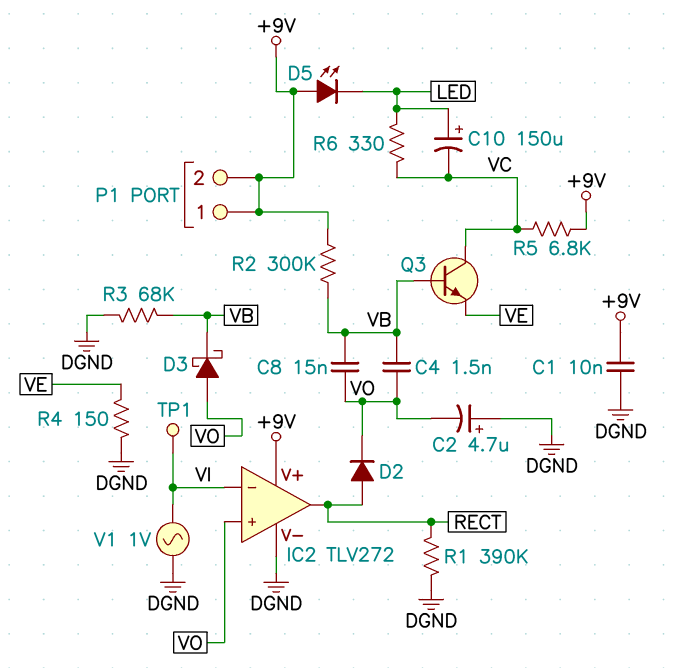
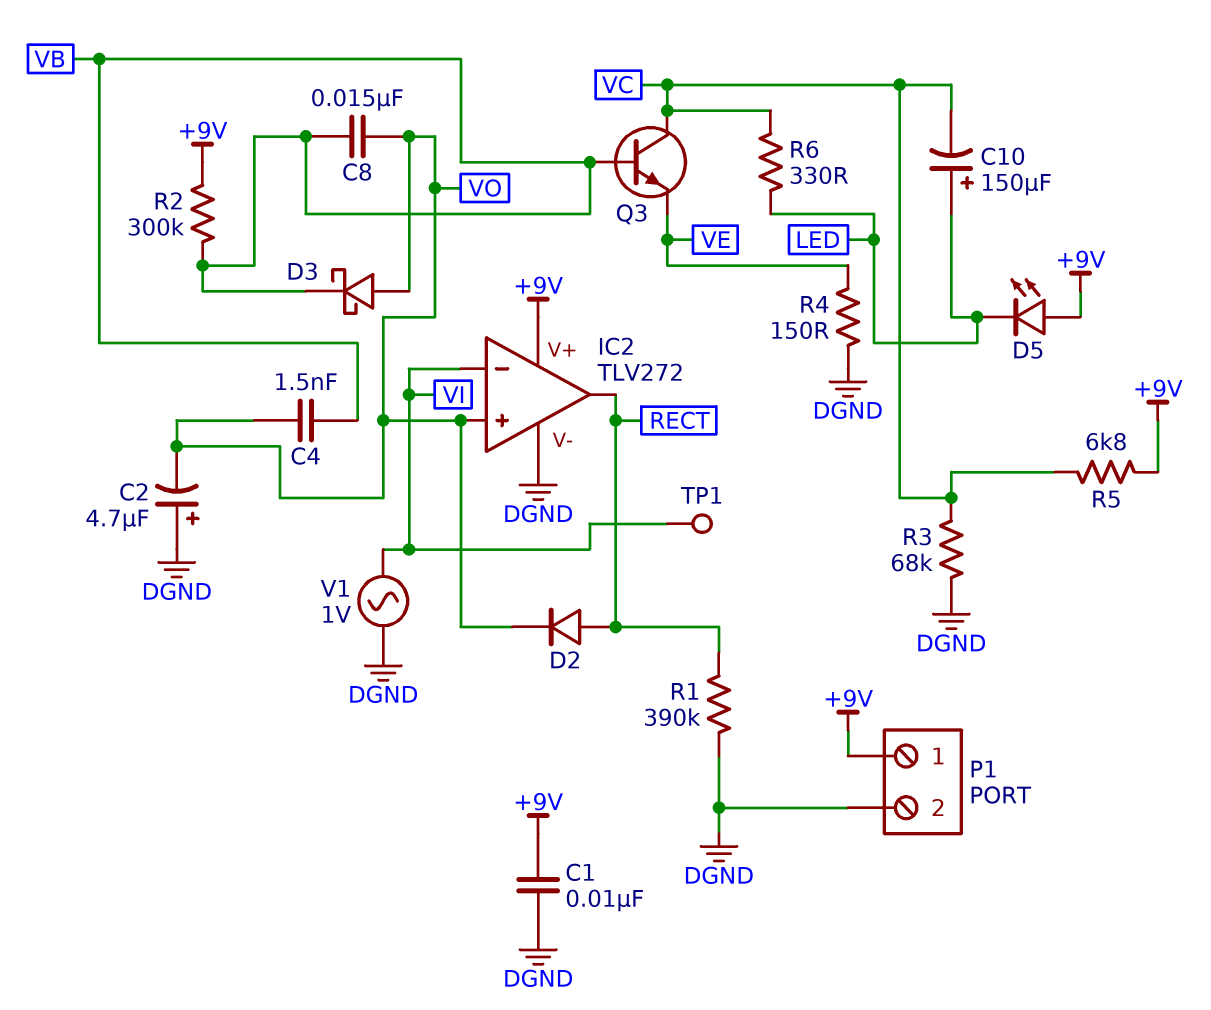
P1 pin 2: +9V -> DGND
R3: 68k (DGND, VB) -> 68k (DGND, VC)

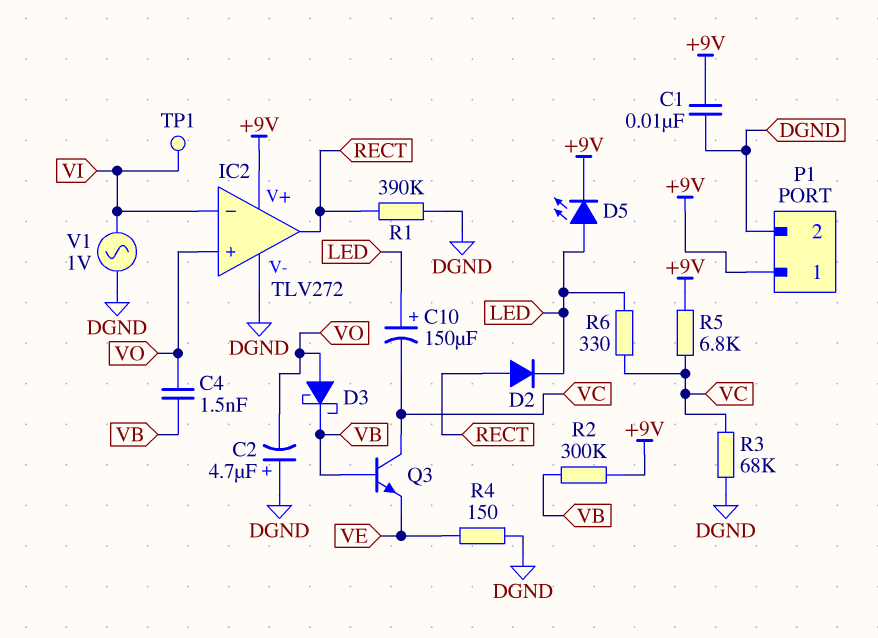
C8: 15nF (VB, VO) -> none
D2: diode (A RECT, K VO) -> diode (A RECT, K LED)
D5: LED (A +9V, K LED) -> LED (A LED, K +9V)

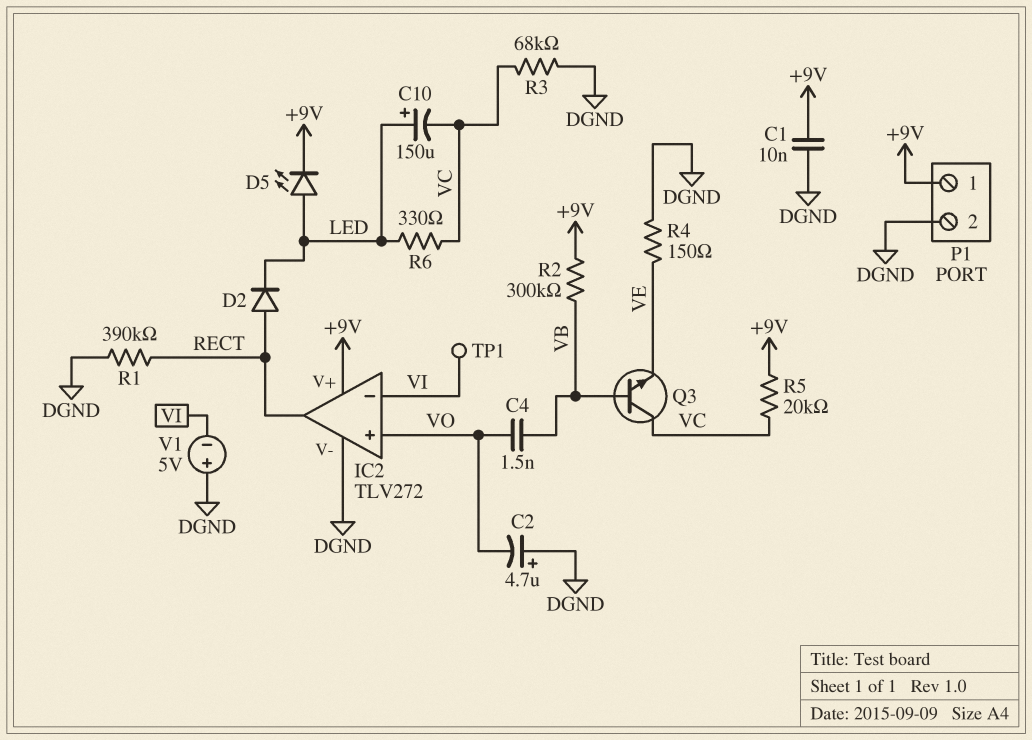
D3: schottky (A VO, K VB) -> none
R5: 6.8k (+9V, VC) -> 20k (+9V, VC)
V1: AC 1V (DGND, VI) -> 5V (plus DGND, minus VI)

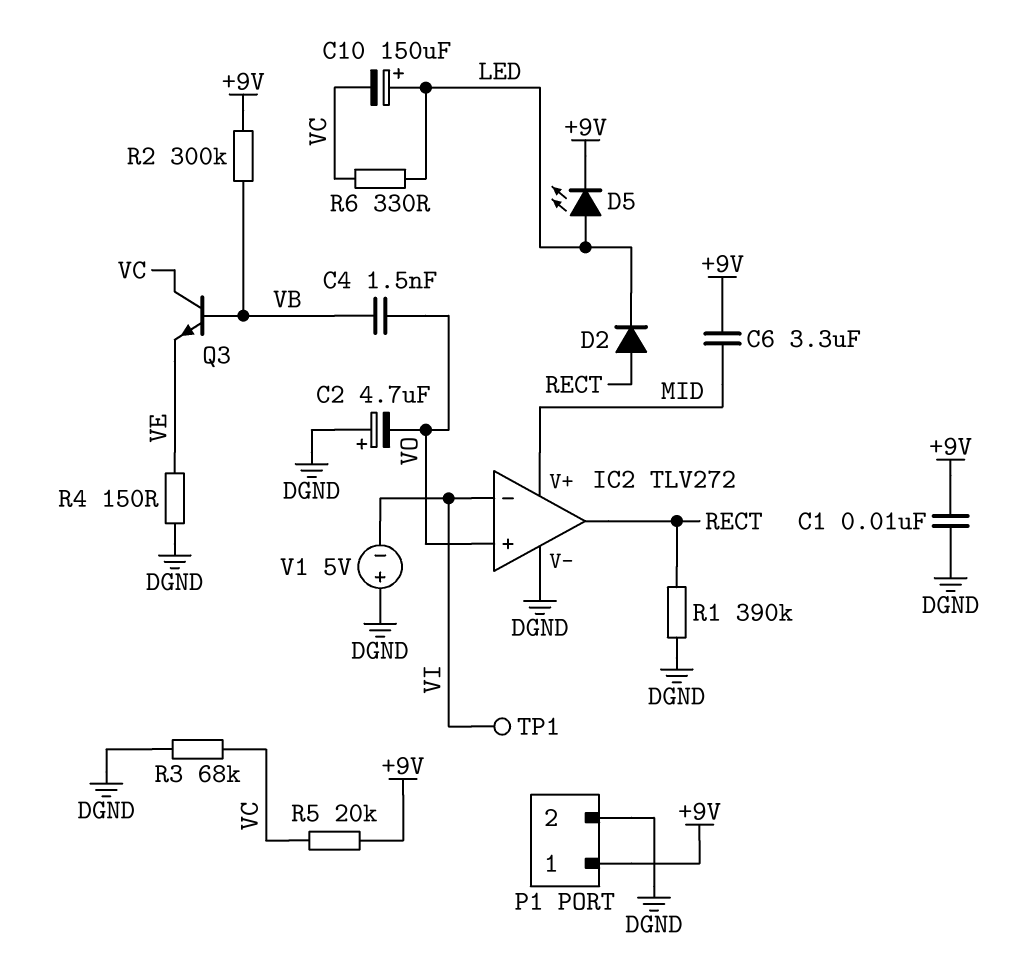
C6: none -> 3.3uF (+9V, MID)
IC2 pin V+: +9V -> MID

